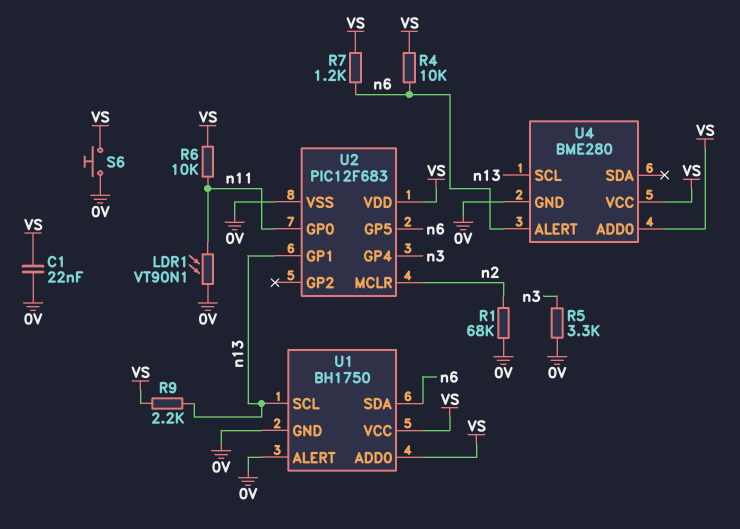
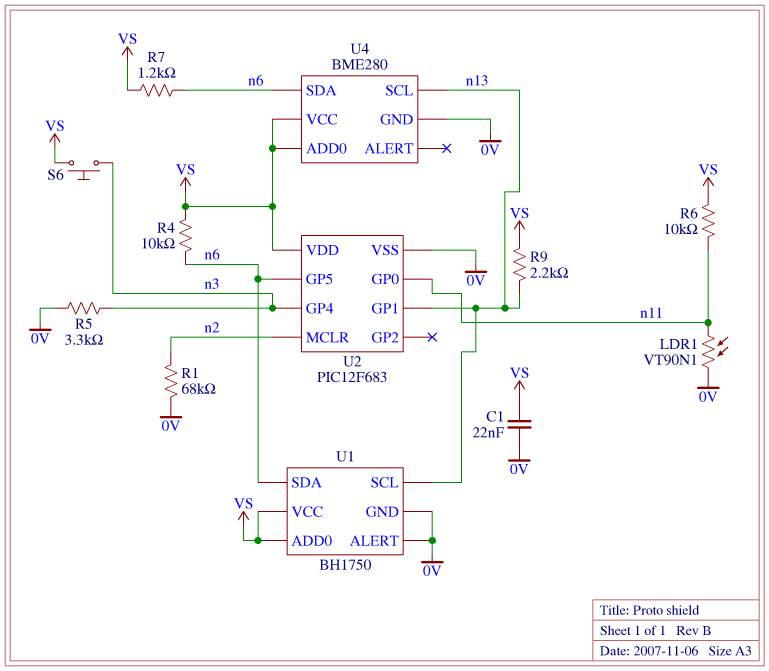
S6: button (0V, VS) -> button (VS, n3)
U4 pin ALERT: n6 -> none
U4 pin SDA: none -> n6

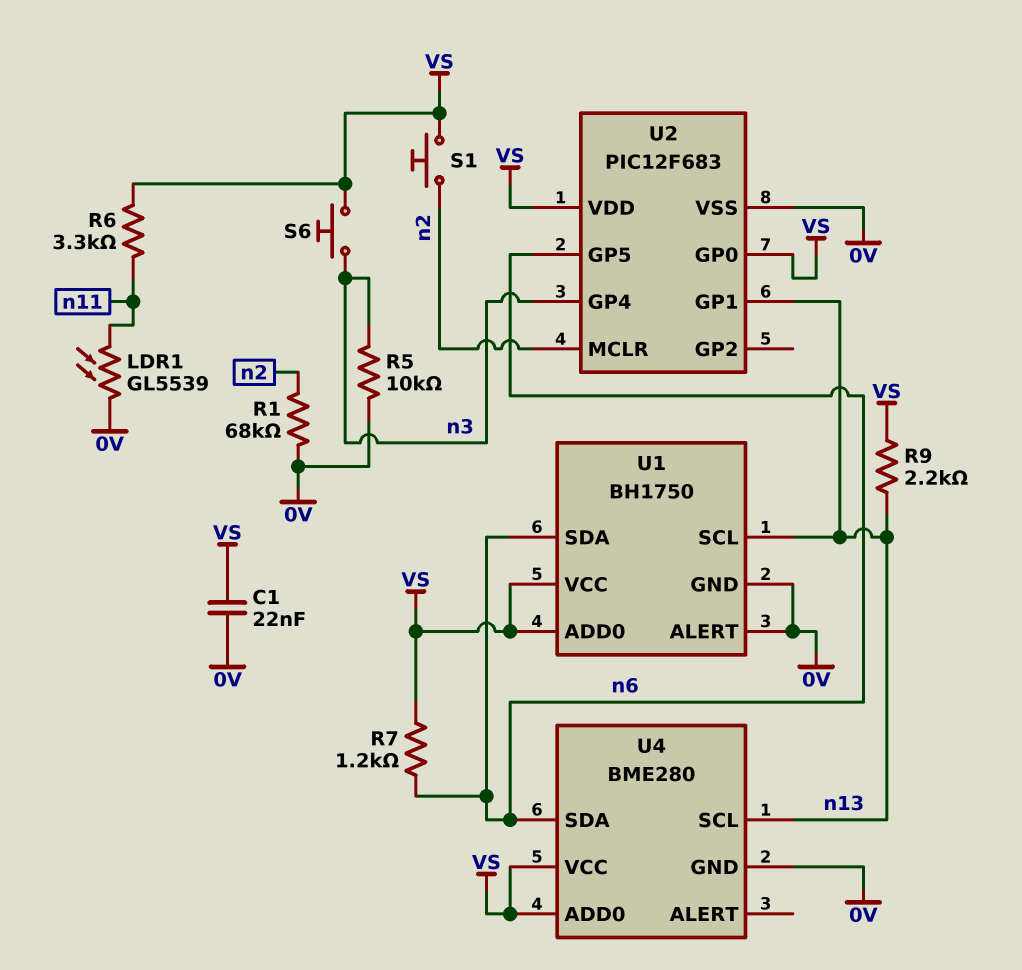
LDR1: VT90N1 (0V, n11) -> GL5539 (0V, n11)
R4: 10k (VS, n6) -> none
R5: 3.3k (0V, n3) -> 10k (0V, n3)
R6: 10k (VS, n11) -> 3.3k (VS, n11)
S1: none -> button (VS, n2)
U2 pin GP0: n11 -> VS

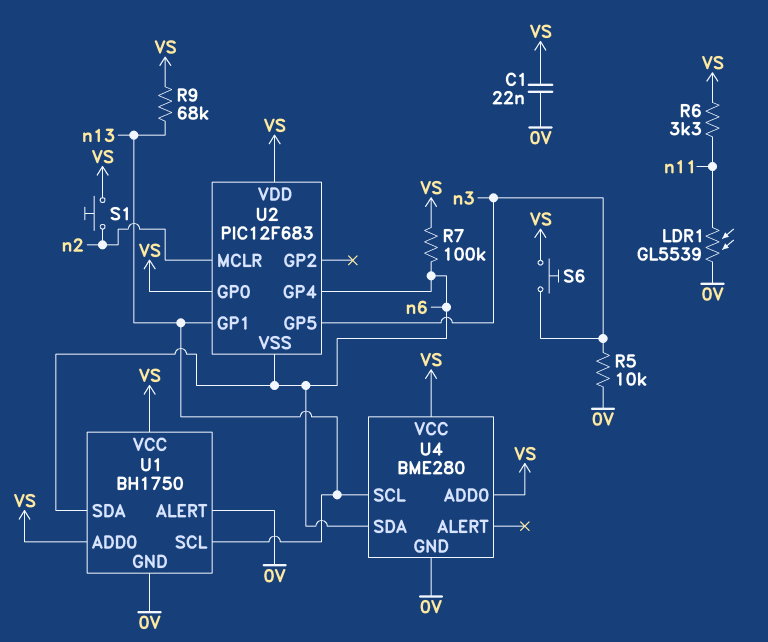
R1: 68k (0V, n2) -> none
R7: 1.2k (VS, n6) -> 100k (VS, n6)
R9: 2.2k (VS, n13) -> 68k (VS, n13)
U2 pin GP4: n3 -> n6
U2 pin GP5: n6 -> n3
U2 pin VSS: 0V -> n6

